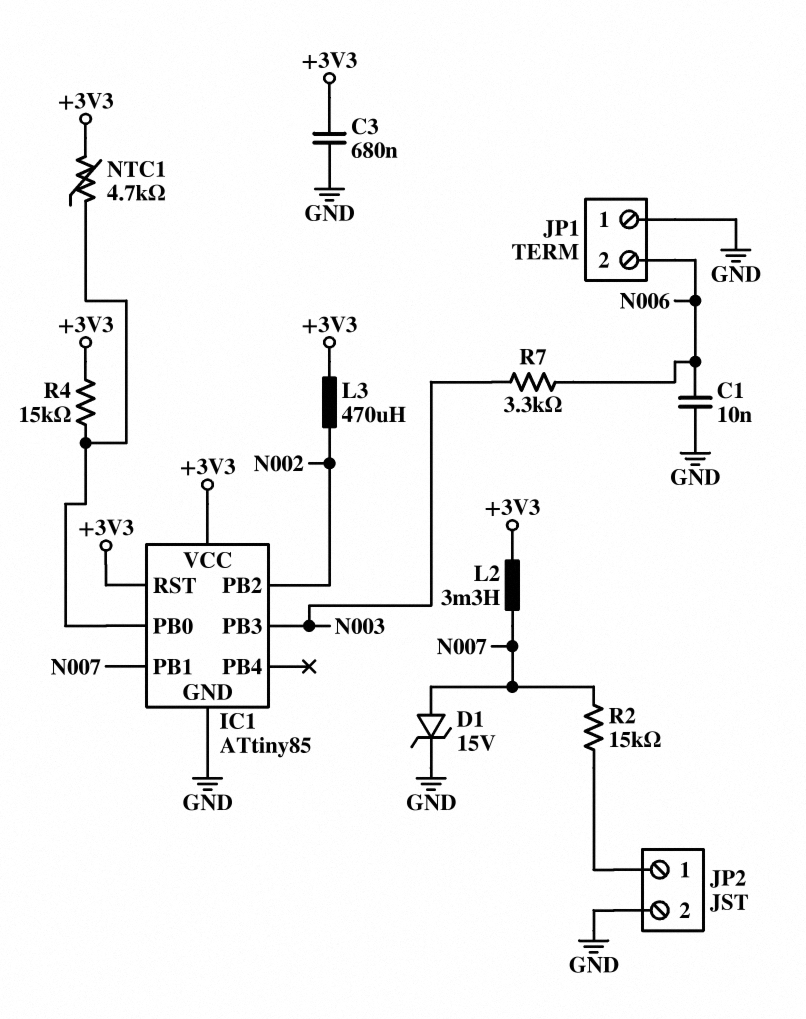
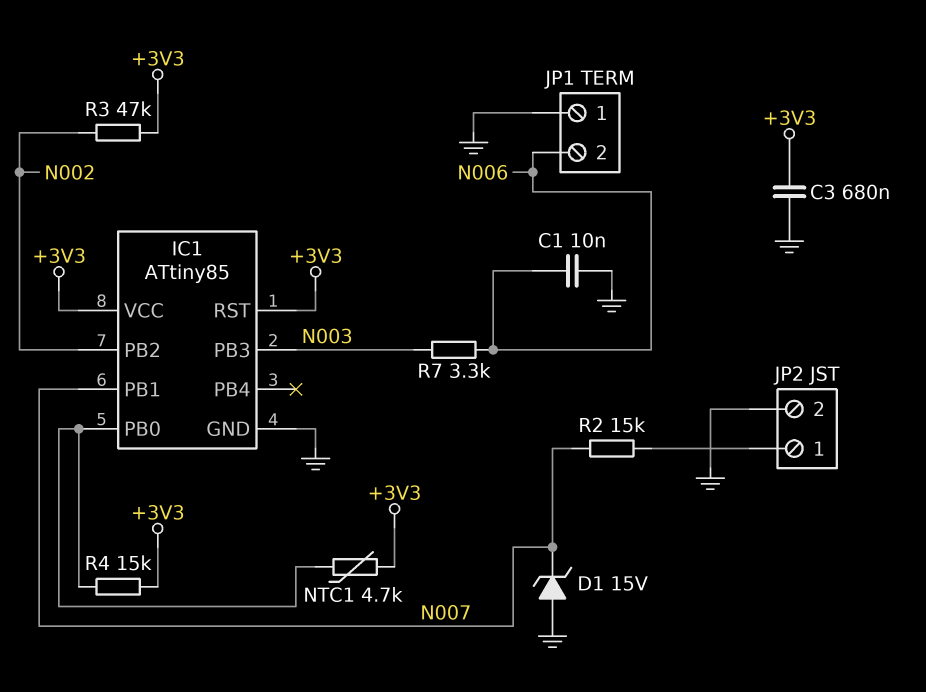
D1: zener 15V (A N007, K GND) -> zener 15V (A GND, K N007)
L2: 3.3mH (+3V3, N007) -> none
L3: 470uH (+3V3, N002) -> none
R3: none -> 47k (+3V3, N002)

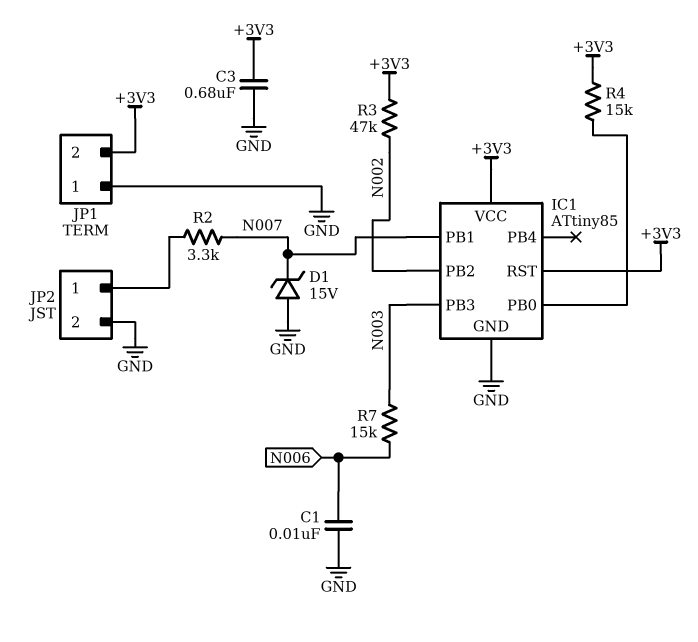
JP1 pin 2: N006 -> +3V3
NTC1: 4.7k (+3V3, IC1/PB0) -> none
R2: 15k (JP2/1, N007) -> 3.3k (JP2/1, N007)
R7: 3.3k (N003, N006) -> 15k (N003, N006)

